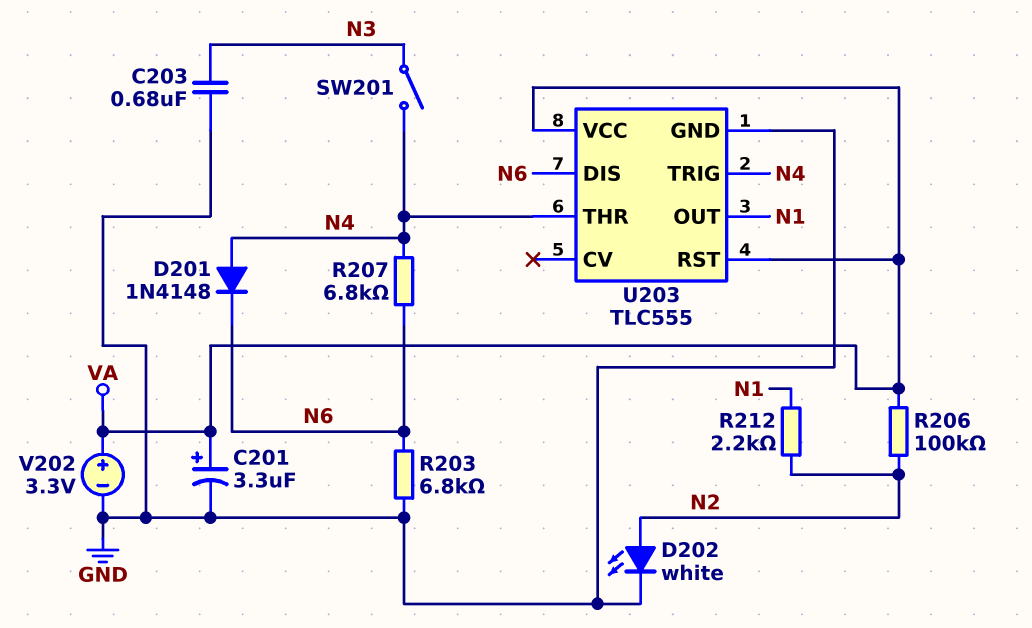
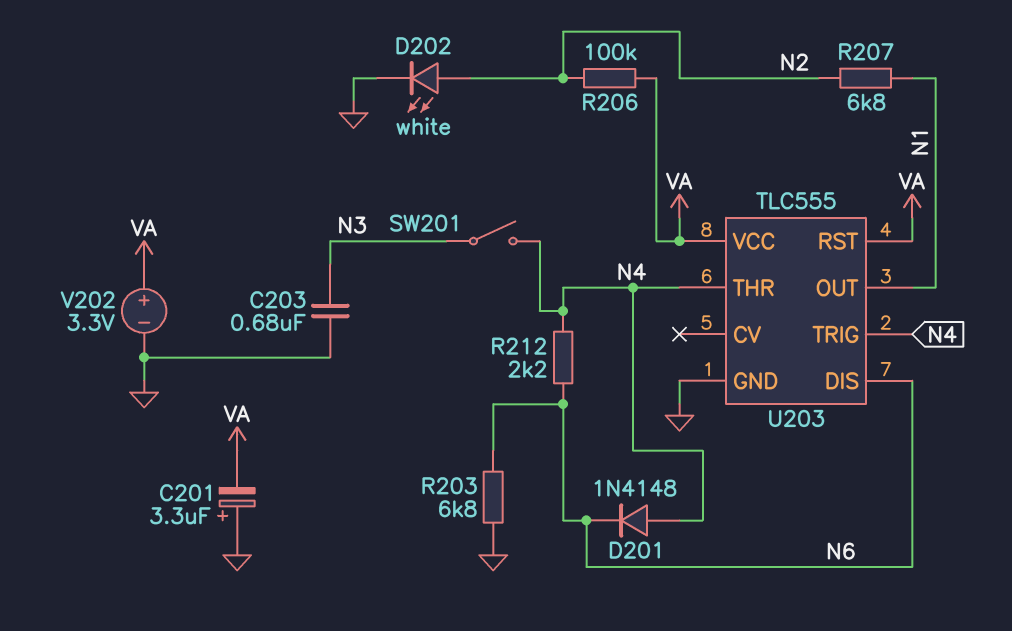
C201: 3.3uF (plus VA, minus GND) -> 3.3uF (plus GND, minus VA)
R207: 6.8k (N4, N6) -> 6.8k (N1, N2)
R212: 2.2k (N1, N2) -> 2.2k (N4, N6)

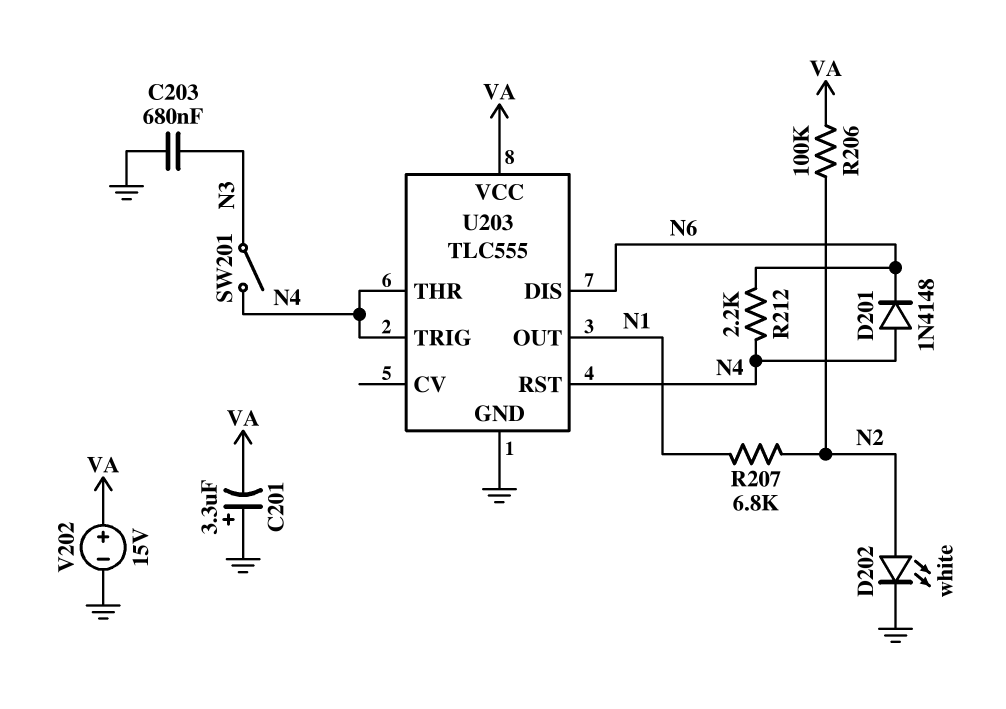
R203: 6.8k (GND, N6) -> none
U203 pin RST: VA -> N4
V202: 3.3V (plus VA, minus GND) -> 15V (plus VA, minus GND)

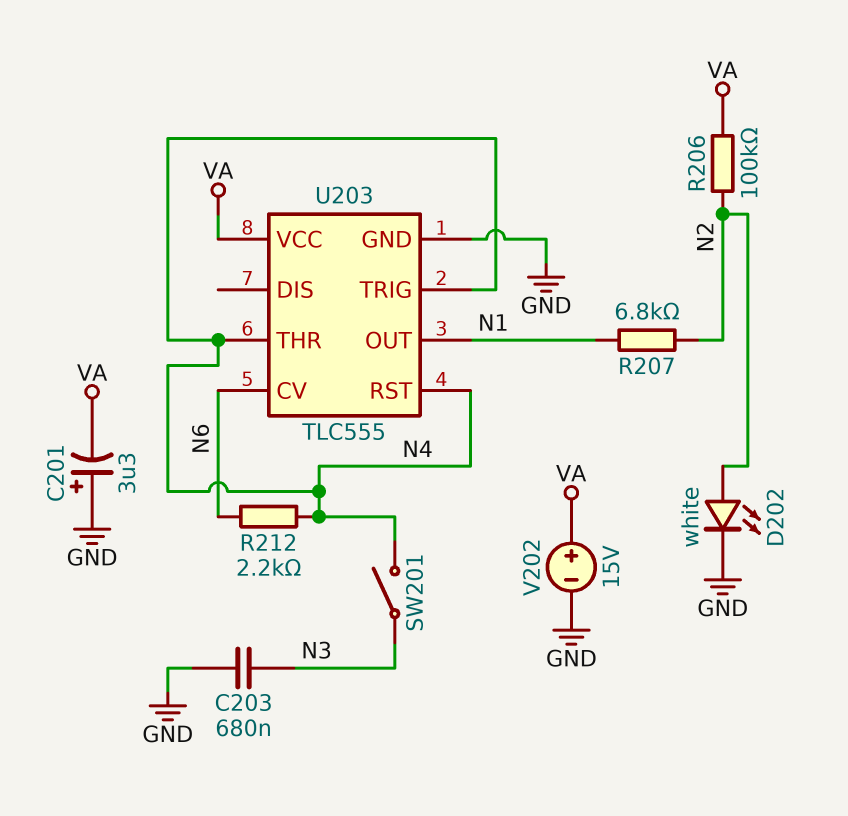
D201: diode 1N4148 (A N4, K N6) -> none
U203 pin CV: none -> N6
U203 pin DIS: N6 -> none

